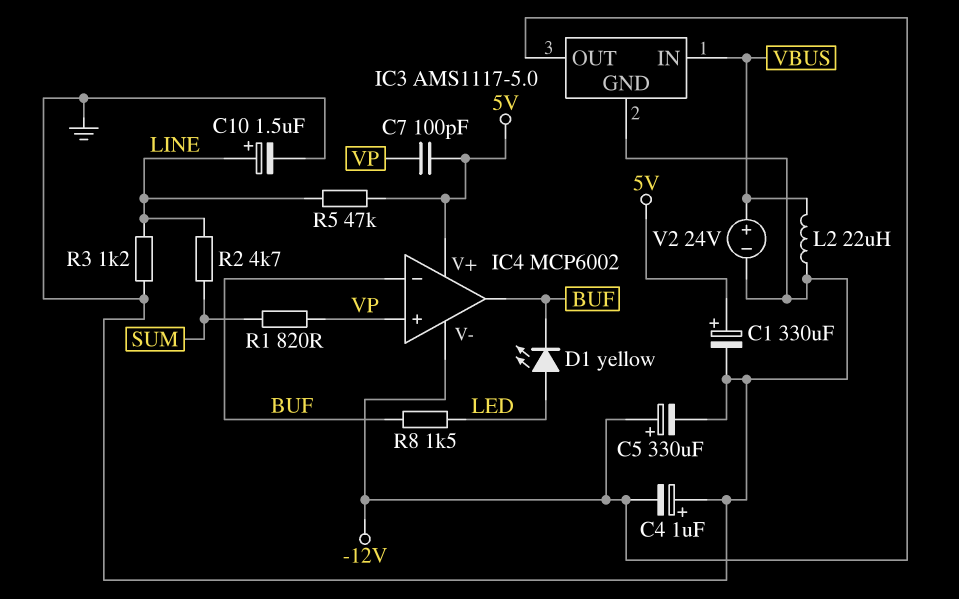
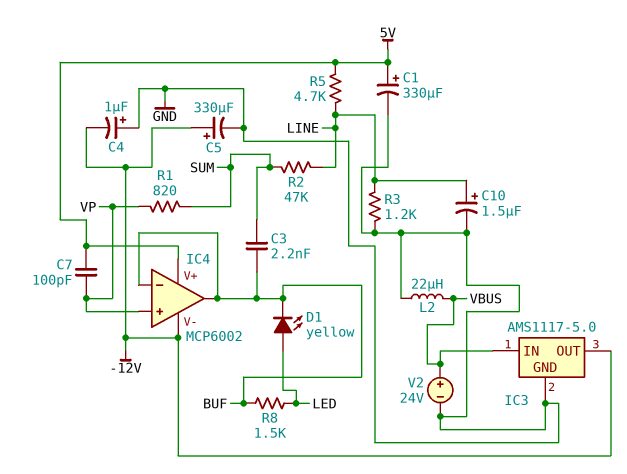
C3: none -> 2.2nF (BUF, SUM)
R2: 4.7k (LINE, SUM) -> 47k (LINE, SUM)
R5: 47k (5V, LINE) -> 4.7k (5V, LINE)

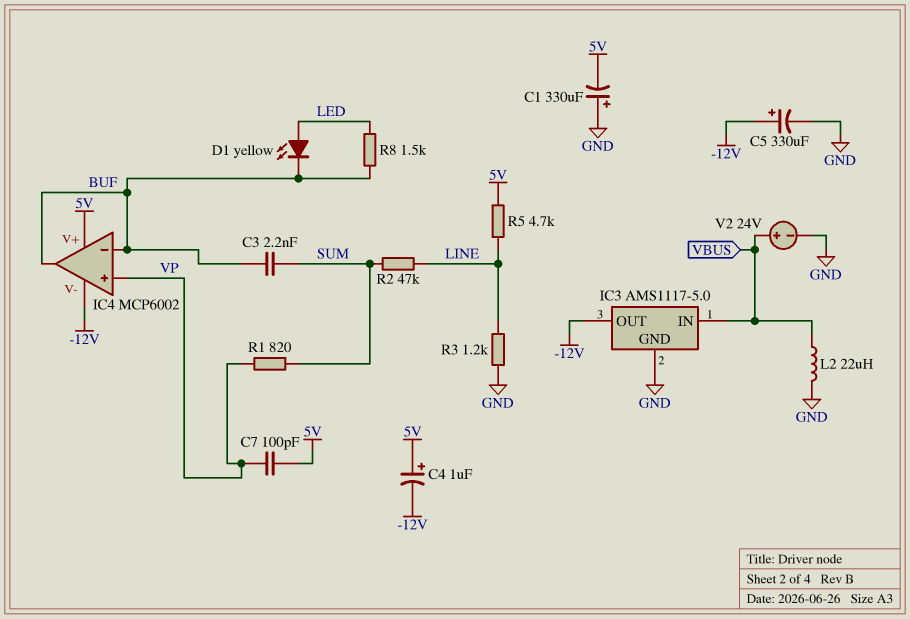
C1: 330uF (plus 5V, minus GND) -> 330uF (plus GND, minus 5V)
C4: 1uF (plus GND, minus -12V) -> 1uF (plus 5V, minus -12V)
C10: 1.5uF (plus LINE, minus GND) -> none

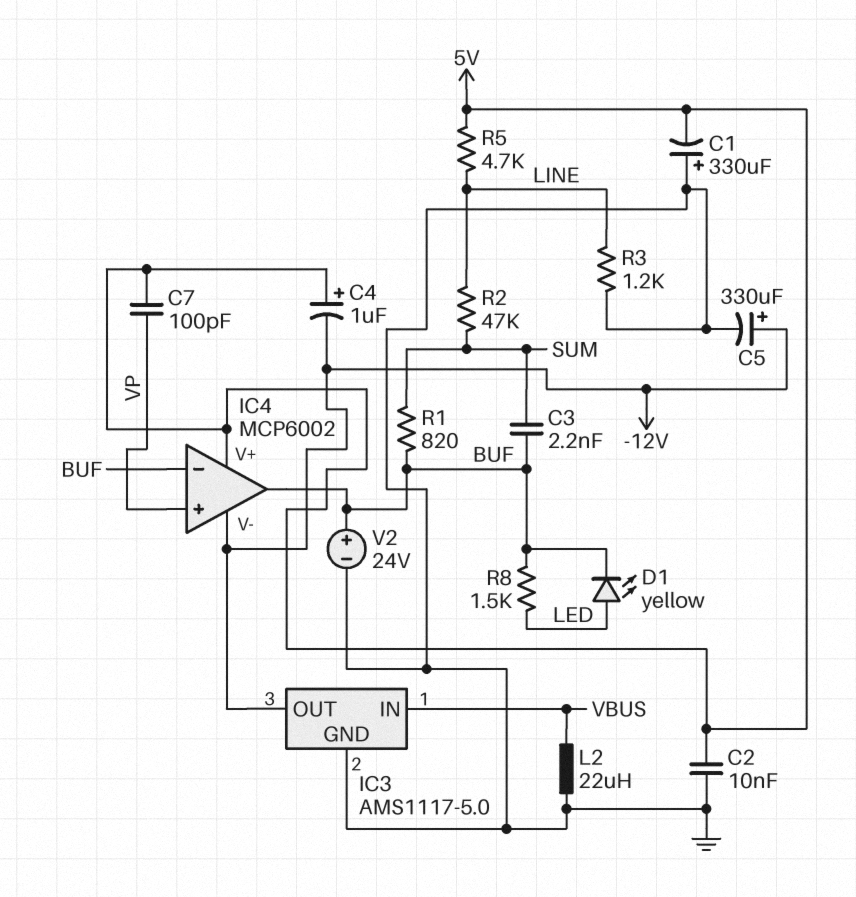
C2: none -> 10nF (5V, GND)
R1: 820 (SUM, VP) -> 820 (BUF, SUM)
V2: 24V (plus VBUS, minus GND) -> 24V (plus BUF, minus GND)

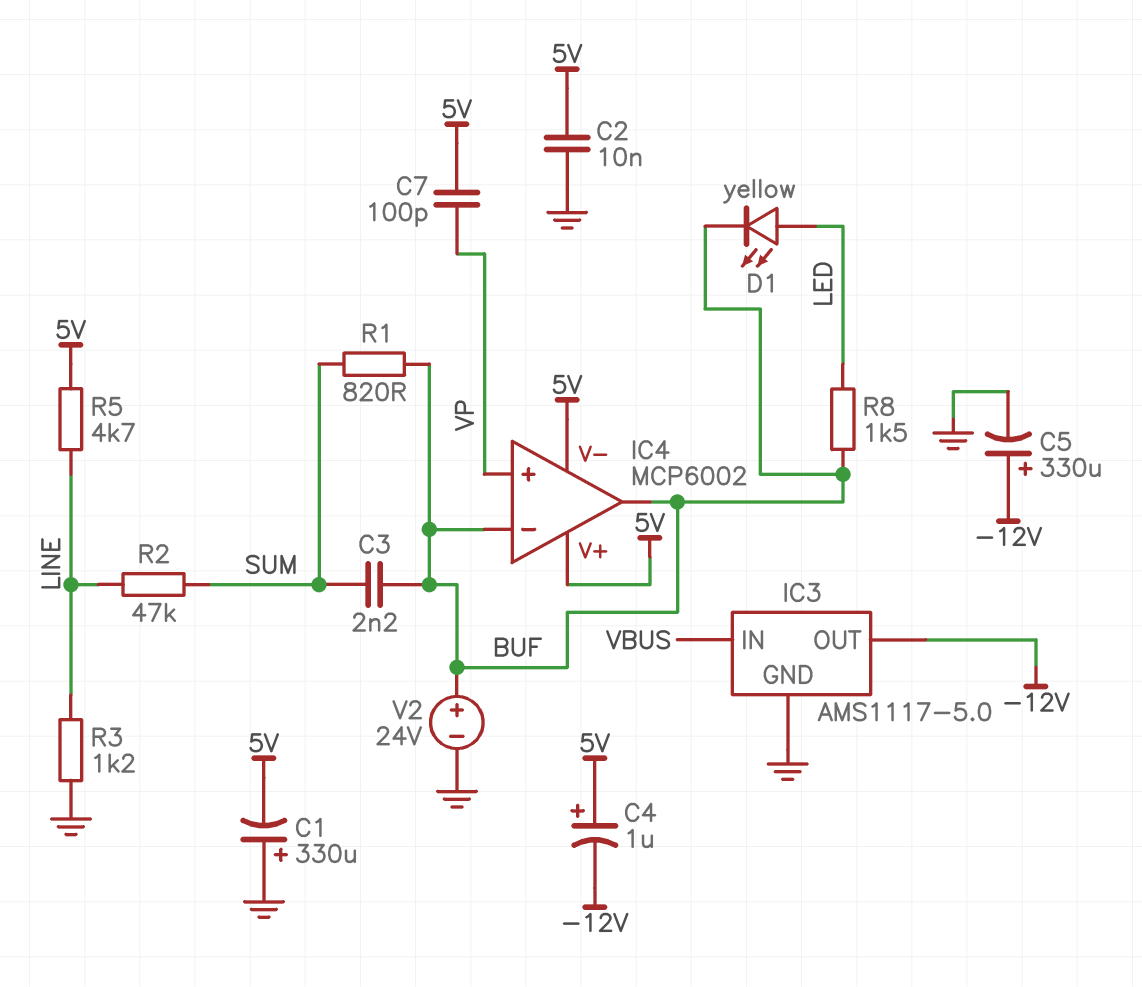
IC4 pin V-: -12V -> 5V
L2: 22uH (GND, VBUS) -> none

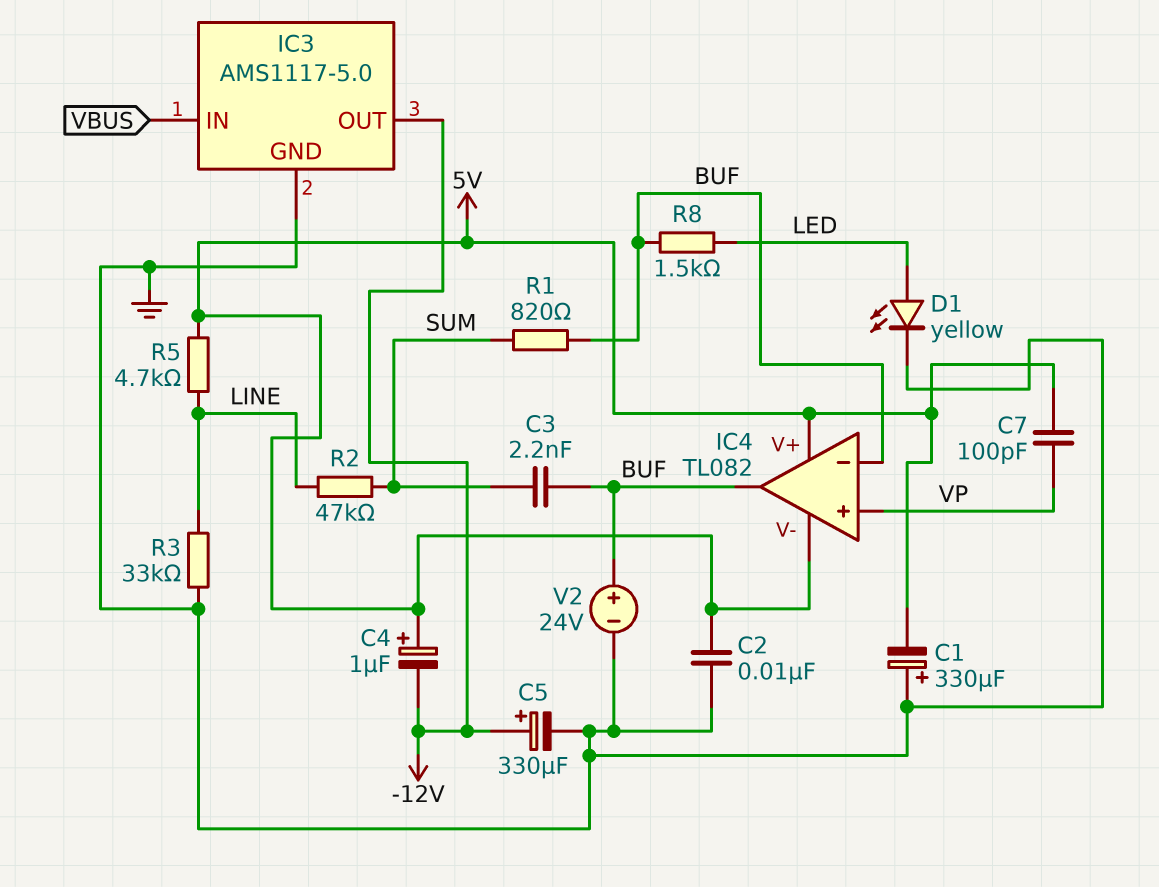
D1: LED yellow (A LED, K BUF) -> LED yellow (A LED, K GND)
IC4: MCP6002 -> TL082
R3: 1.2k (GND, LINE) -> 33k (GND, LINE)

